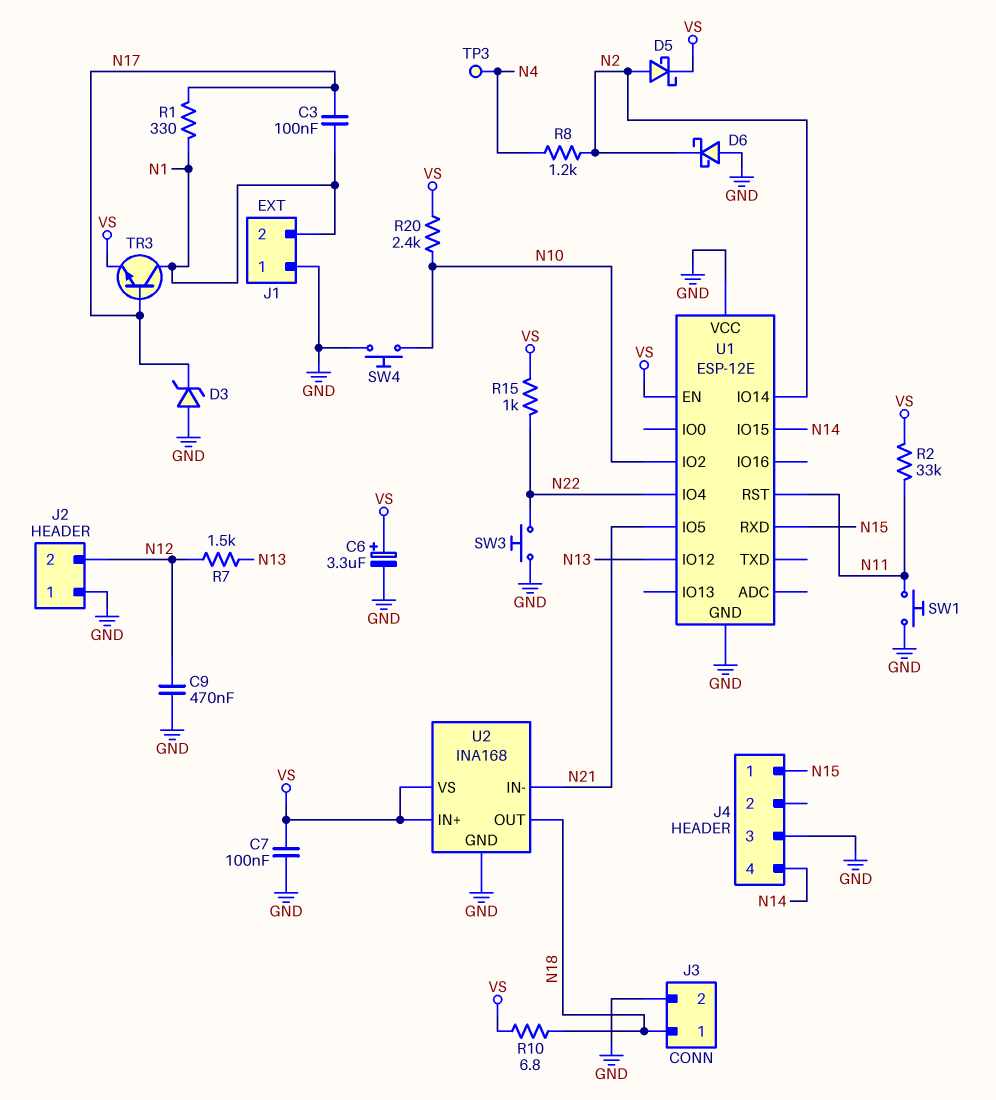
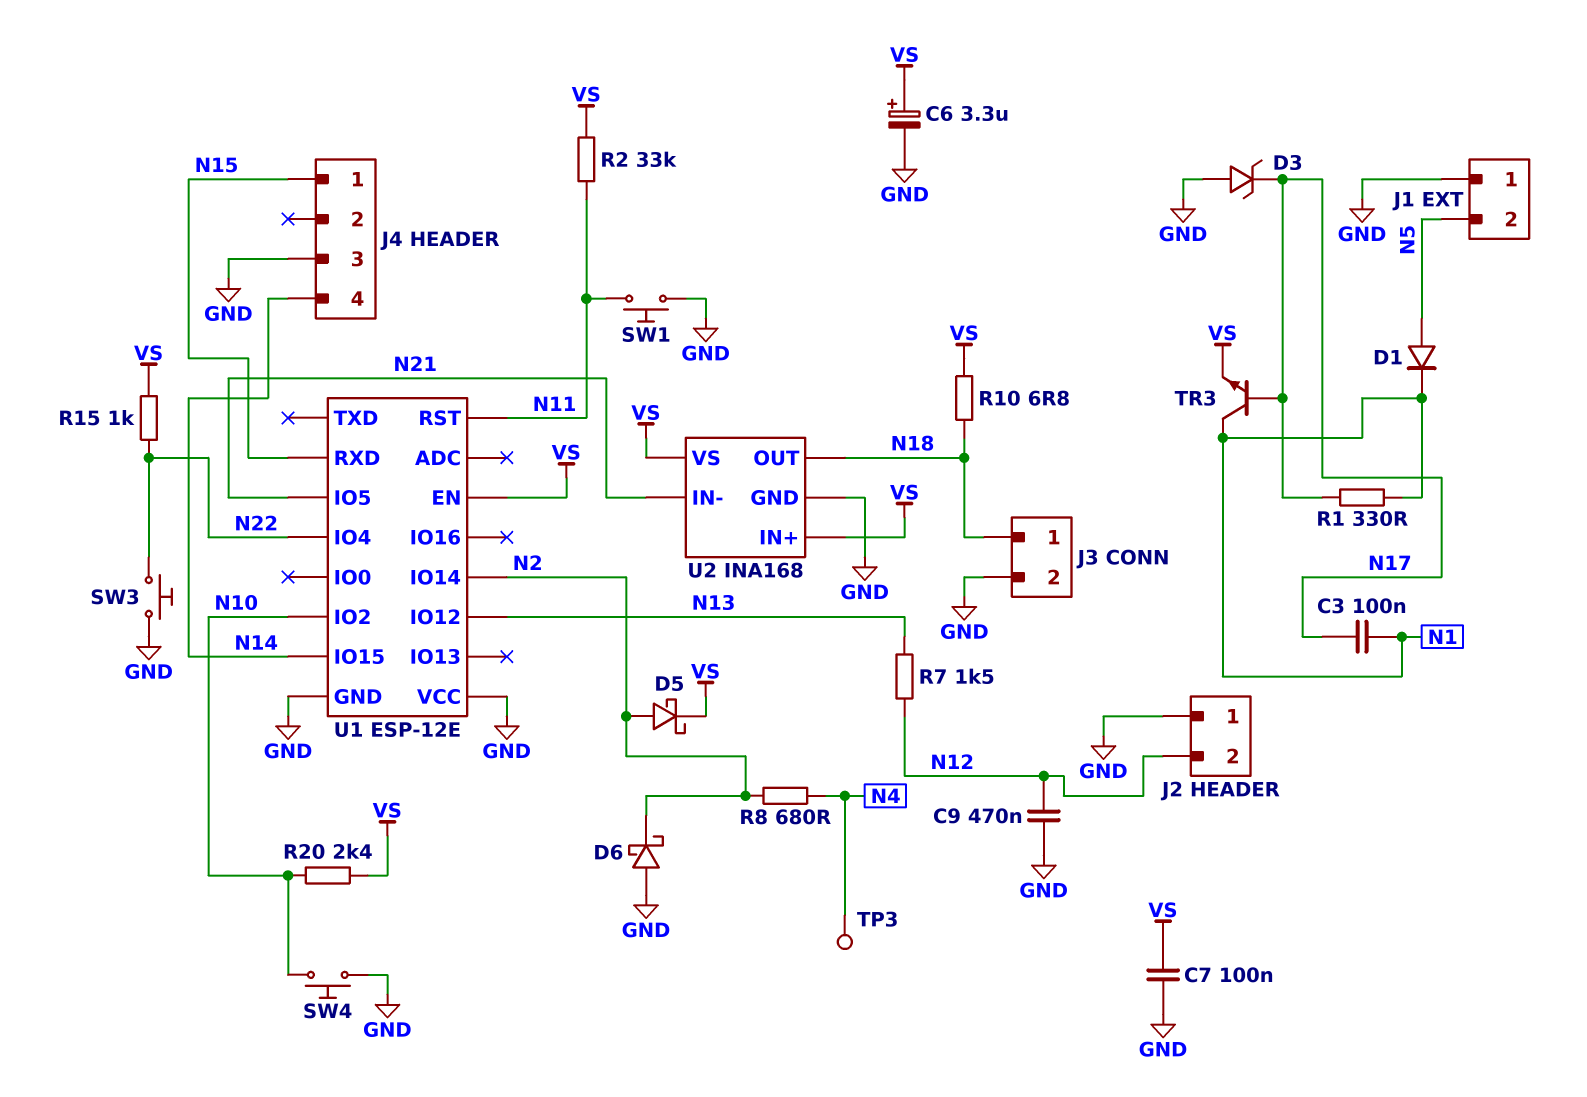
D1: none -> diode (A N5, K N1)
J1 pin 2: N1 -> N5
R8: 1.2k (N2, N4) -> 680 (N2, N4)

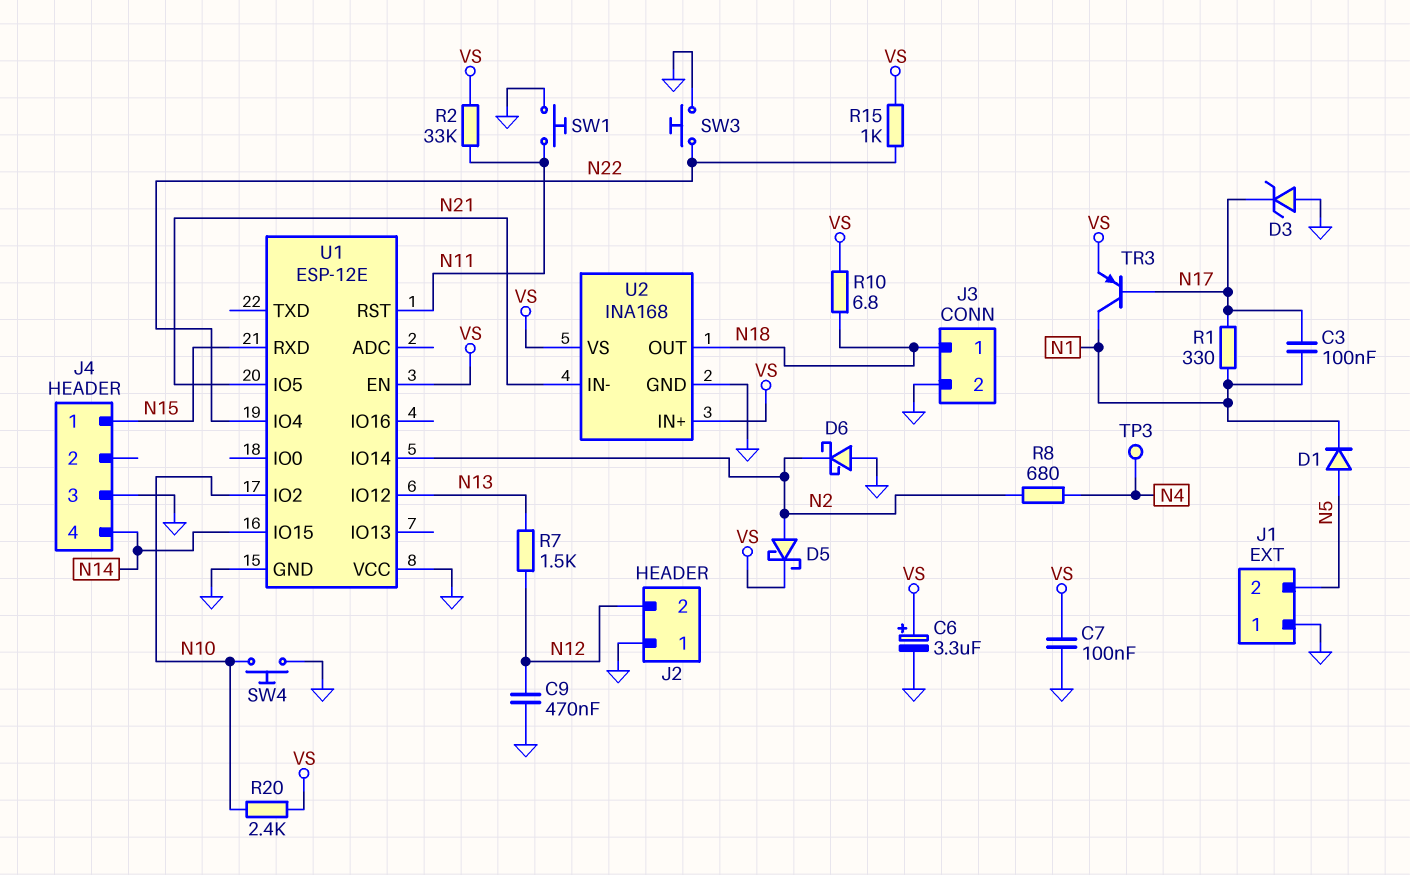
TR3: NPN (B N17, C N1, E VS) -> PNP (B N17, C N1, E VS)

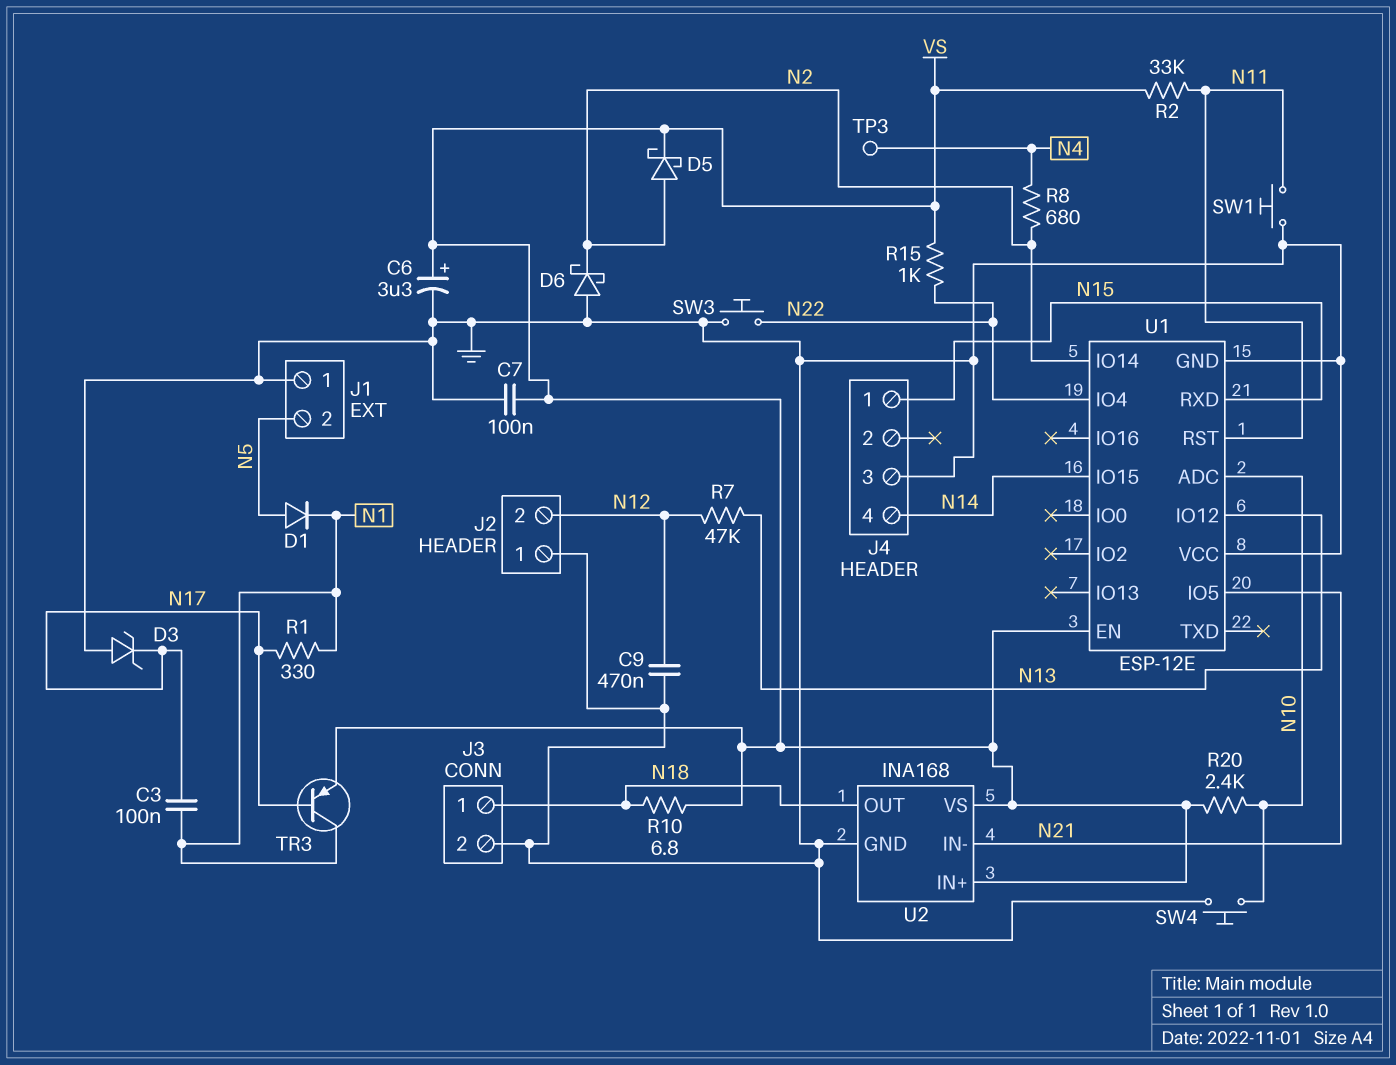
R7: 1.5k (N12, N13) -> 47k (N12, N13)
U1 pin ADC: none -> N10
U1 pin IO2: N10 -> none

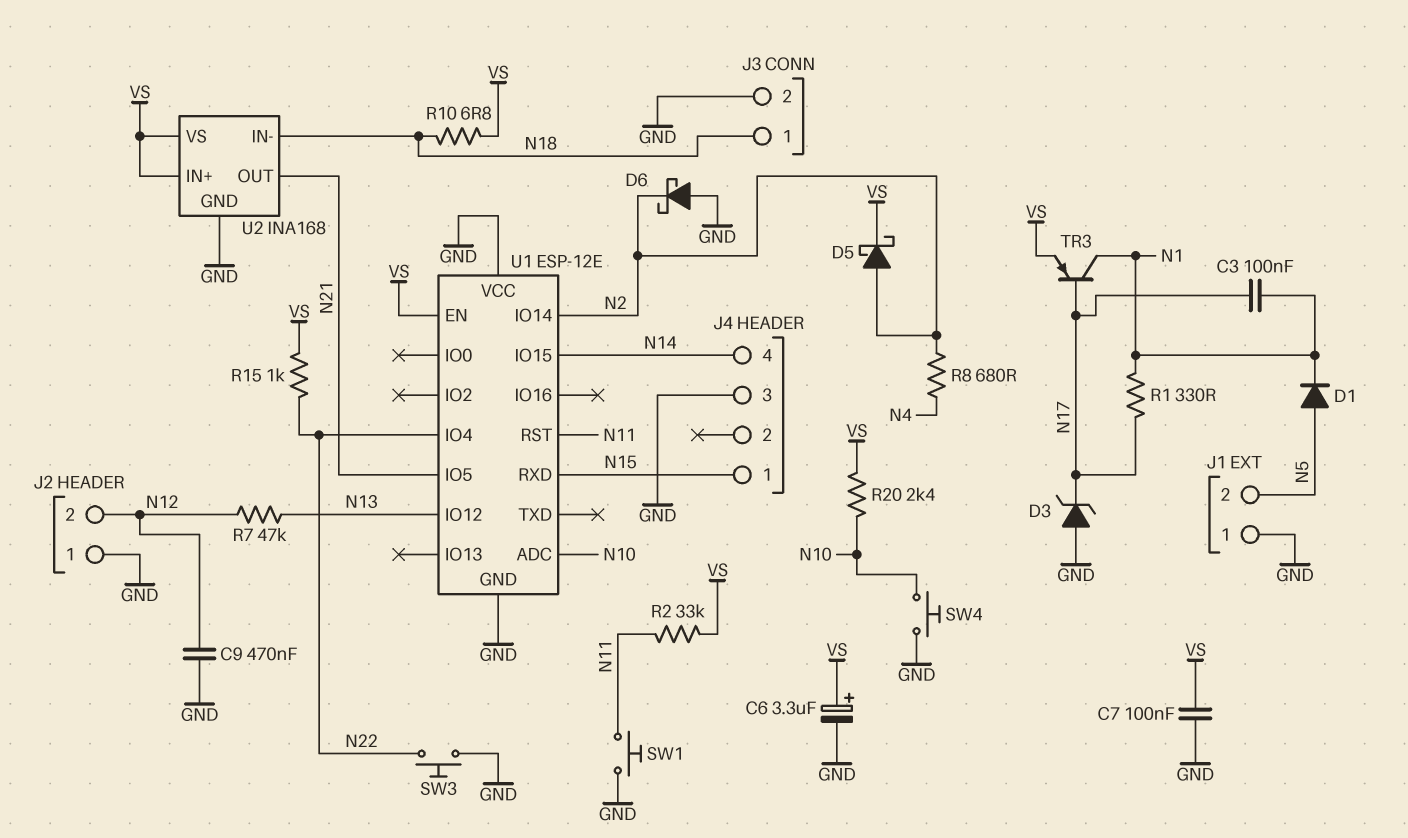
TP3: test point (N4) -> none
U2 pin IN-: N21 -> N18
U2 pin OUT: N18 -> N21

